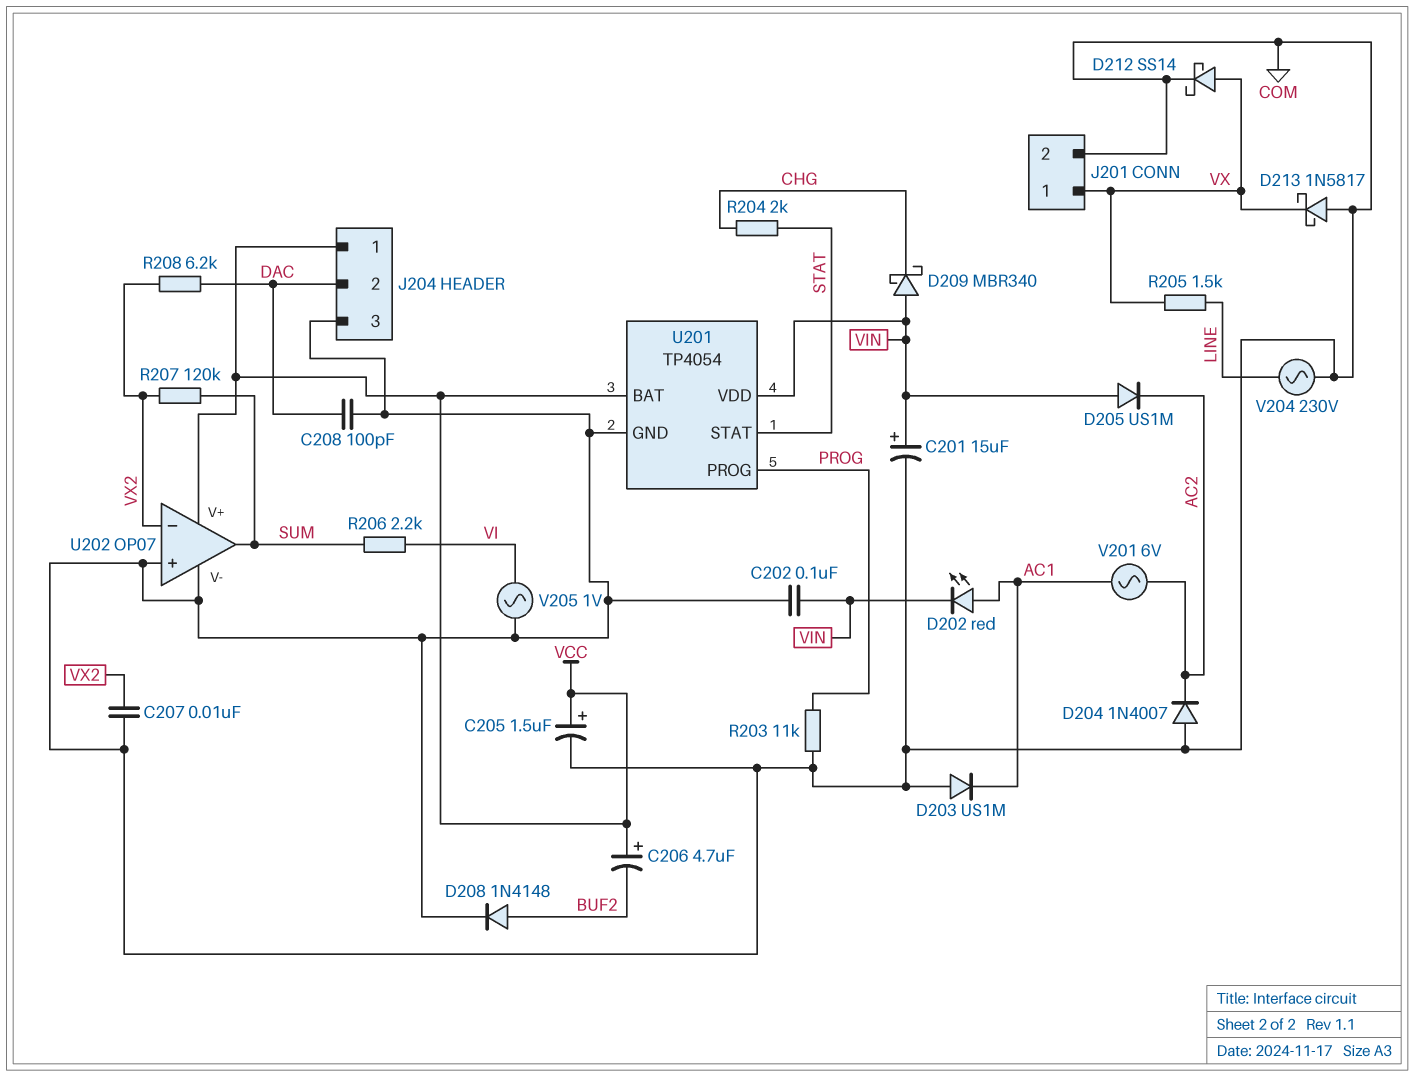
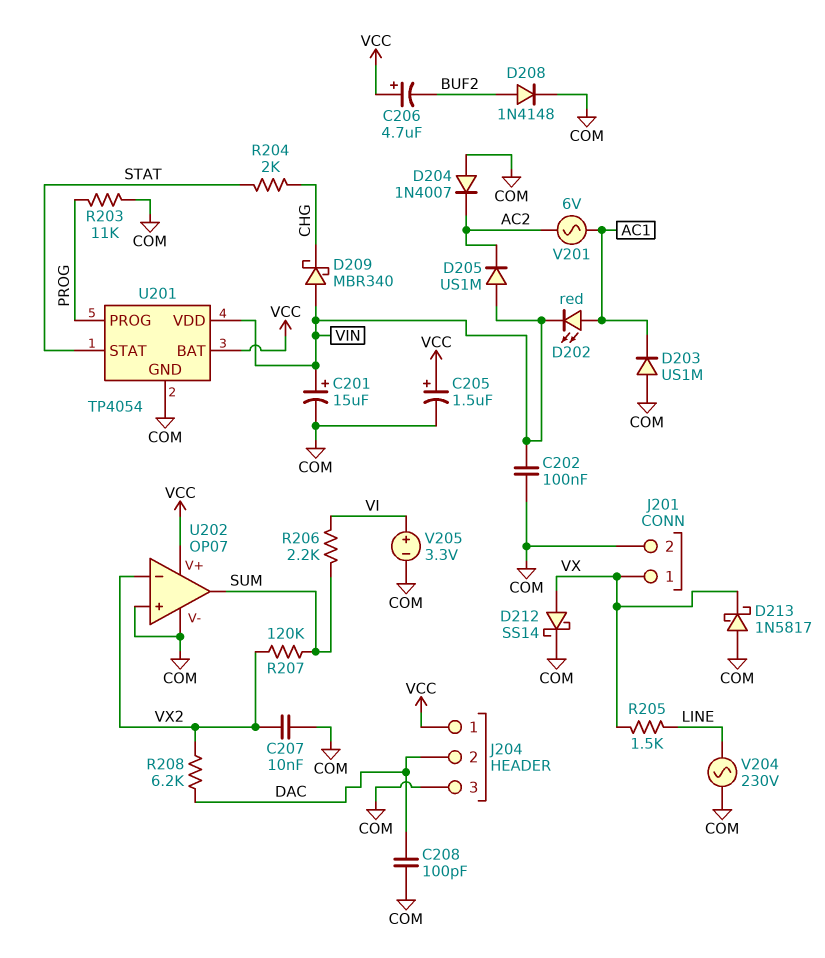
V205: AC 1V (COM, VI) -> 3.3V (plus VI, minus COM)

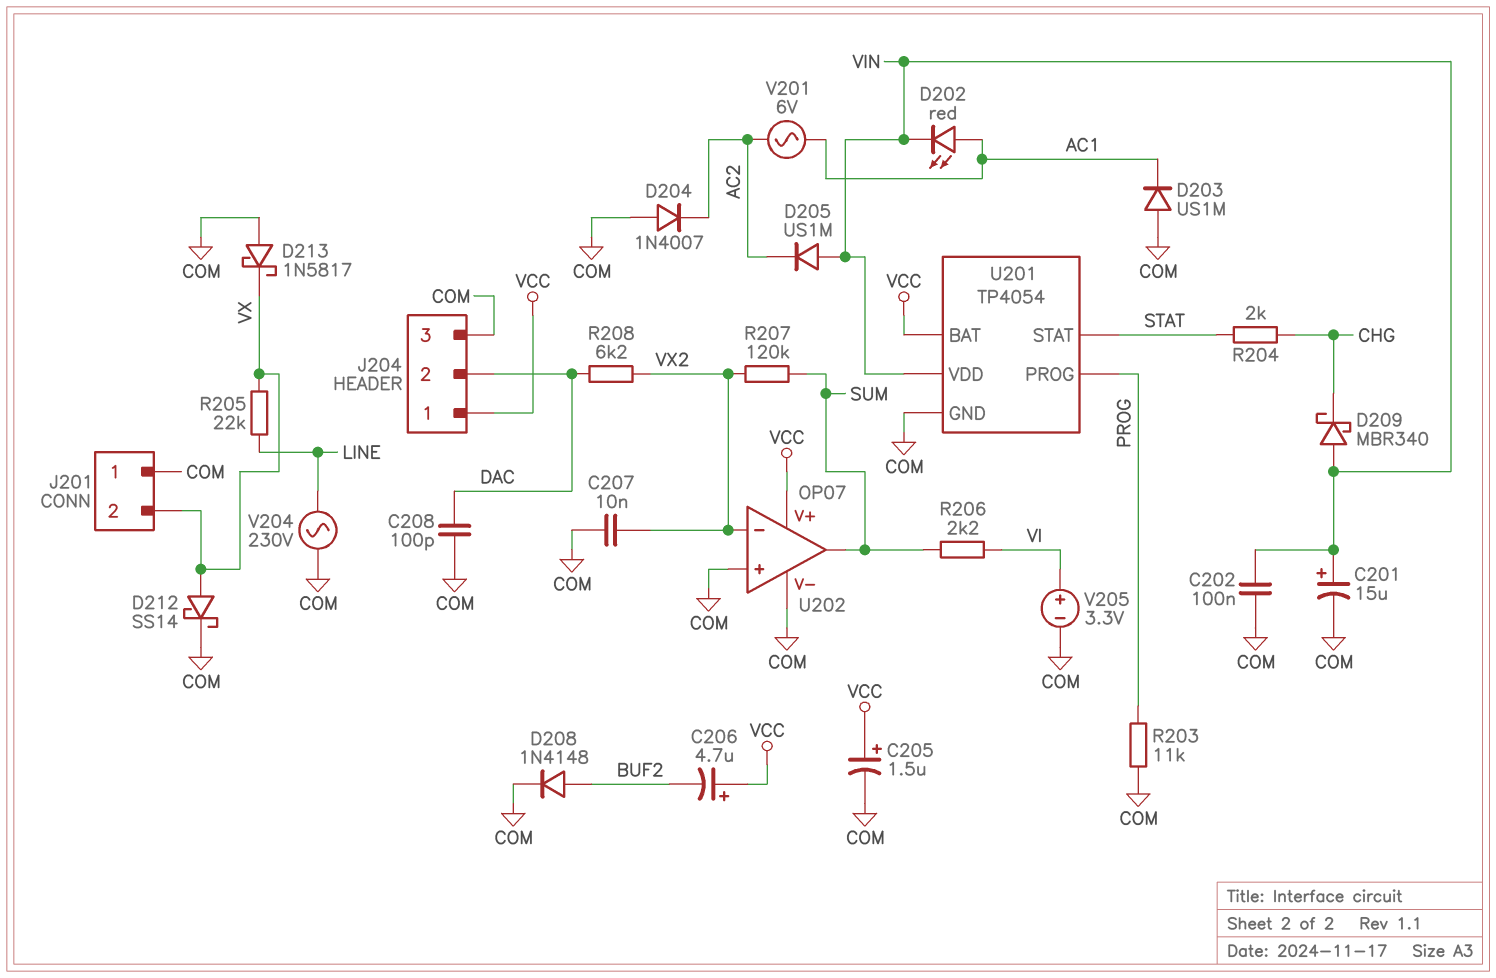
J201 pin 1: VX -> COM
J201 pin 2: COM -> VX
R205: 1.5k (LINE, VX) -> 22k (LINE, VX)

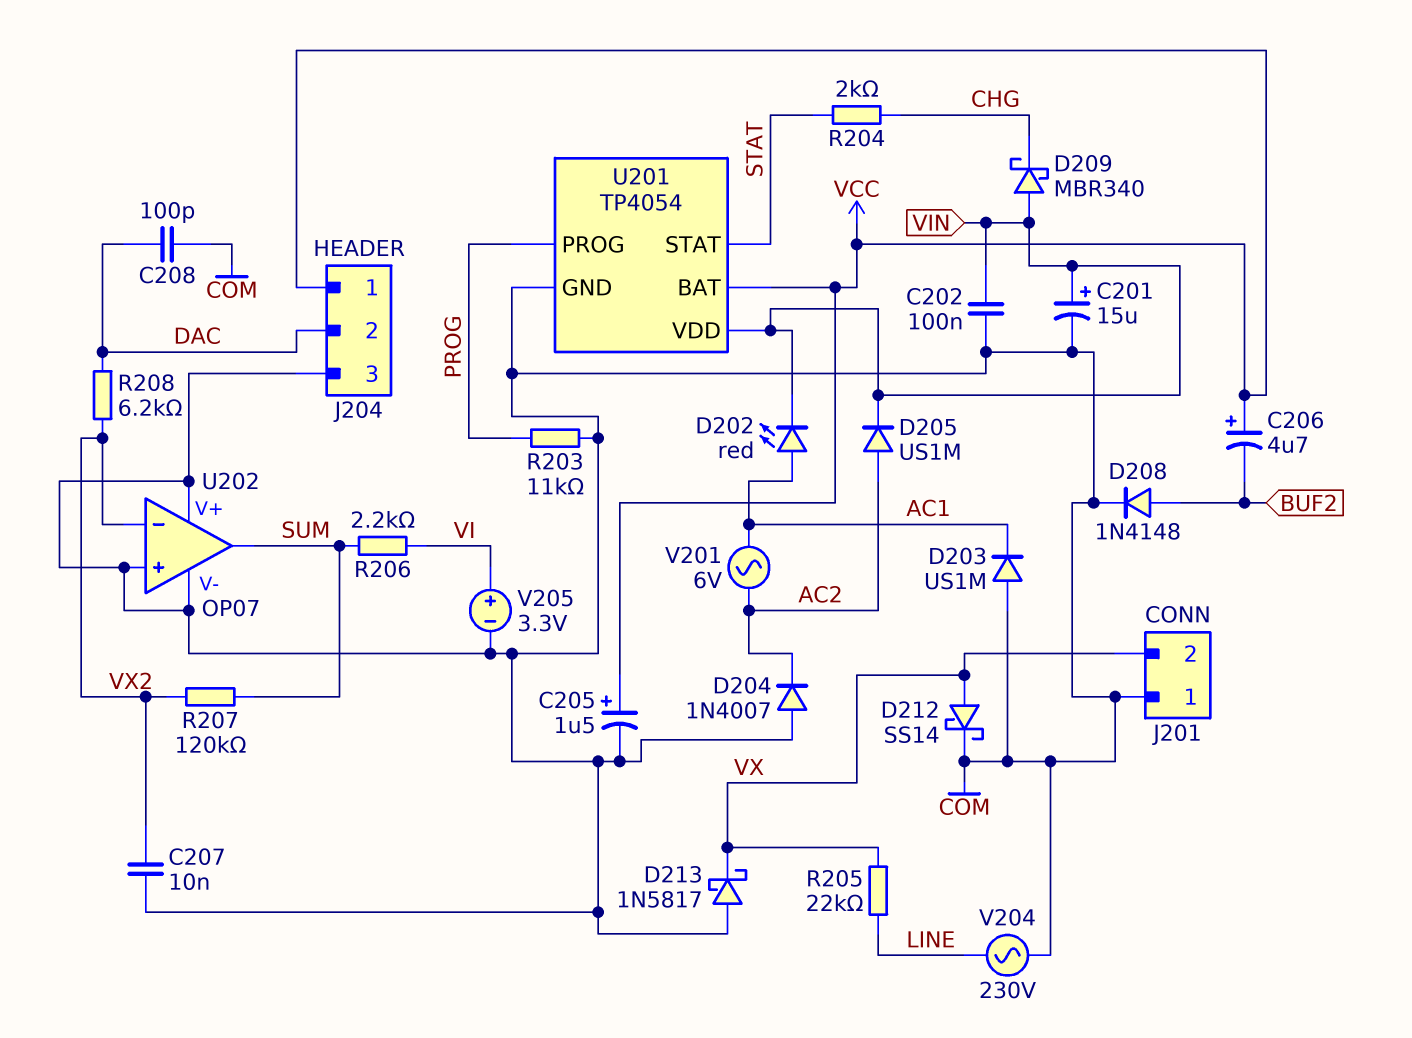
D205: diode US1M (A VIN, K AC2) -> diode US1M (A AC2, K VIN)
U202 pin V+: VCC -> COM

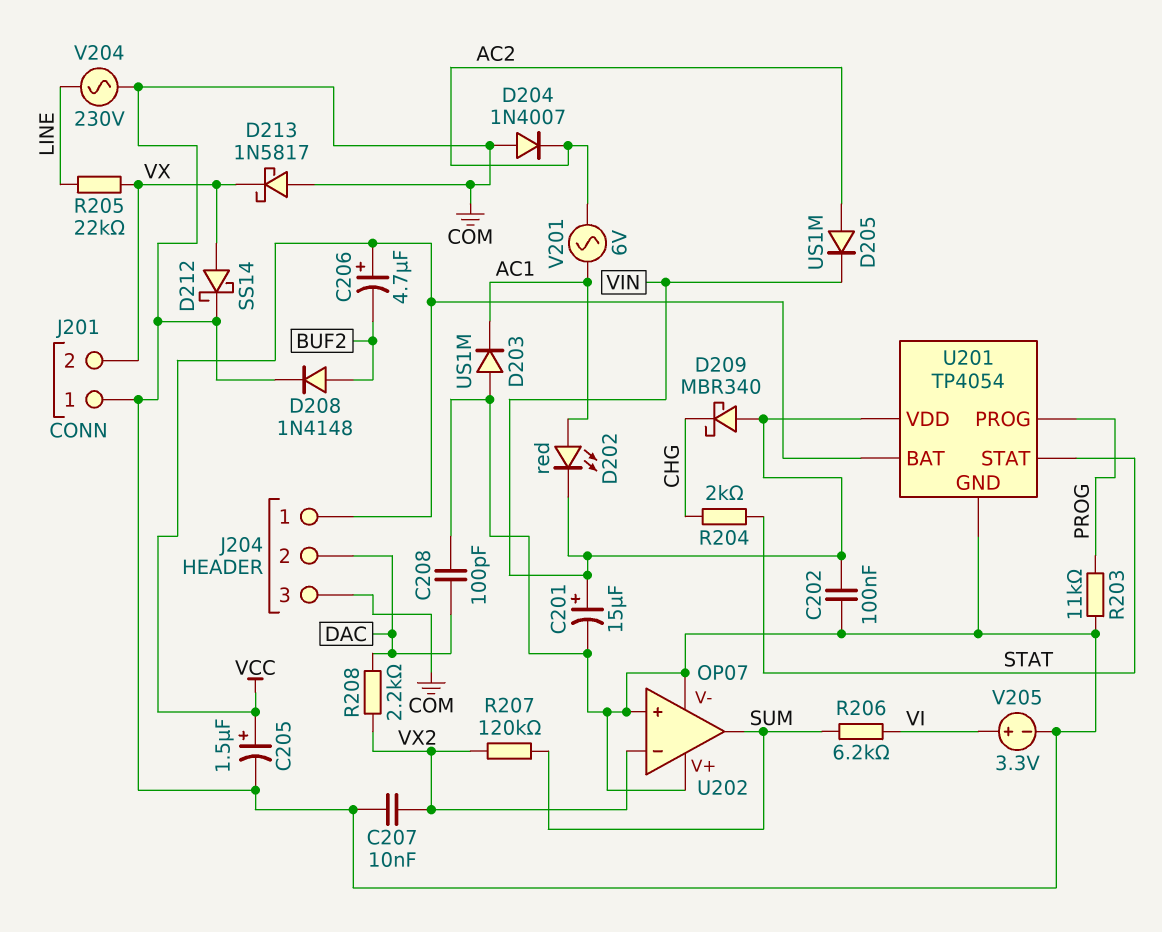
R206: 2.2k (SUM, VI) -> 6.2k (SUM, VI)
R208: 6.2k (DAC, VX2) -> 2.2k (DAC, VX2)

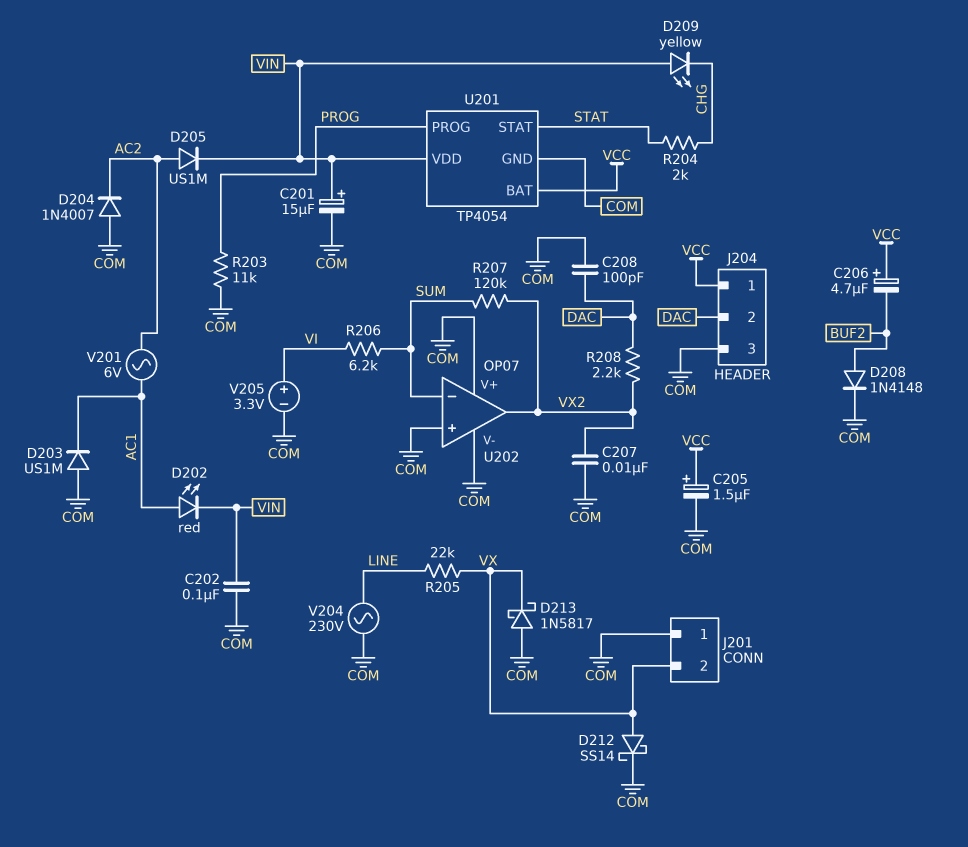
D209: schottky MBR340 (A VIN, K CHG) -> LED yellow (A VIN, K CHG)
U202 pin in-: VX2 -> SUM
U202 pin out: SUM -> VX2

